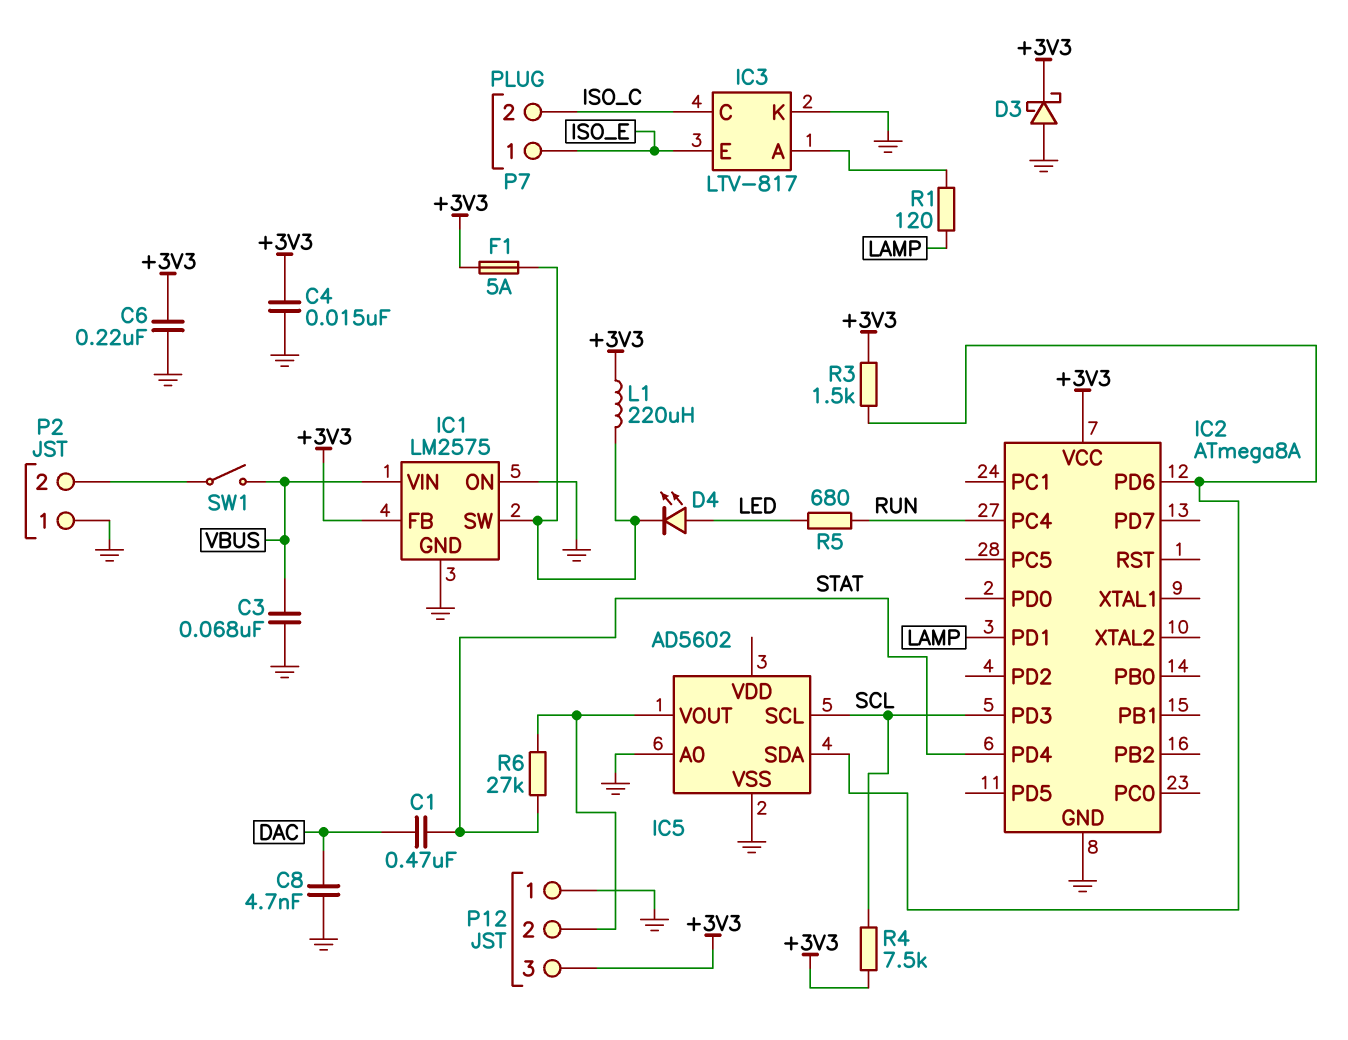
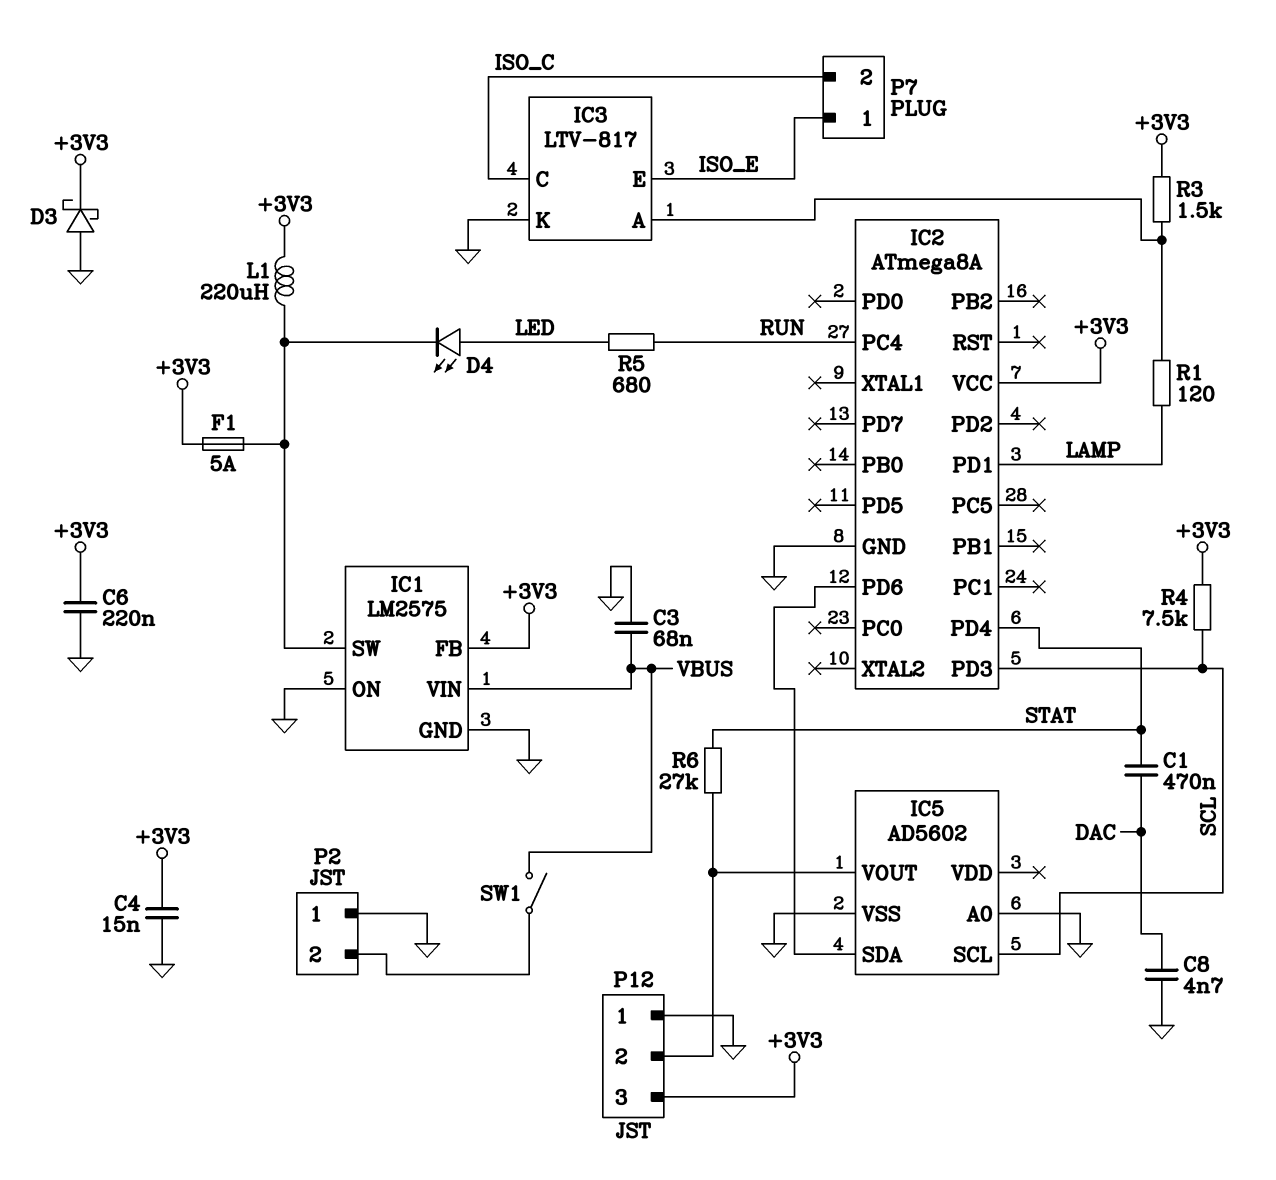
R3: 1.5k (+3V3, IC2/PD6) -> 1.5k (+3V3, IC3/A)

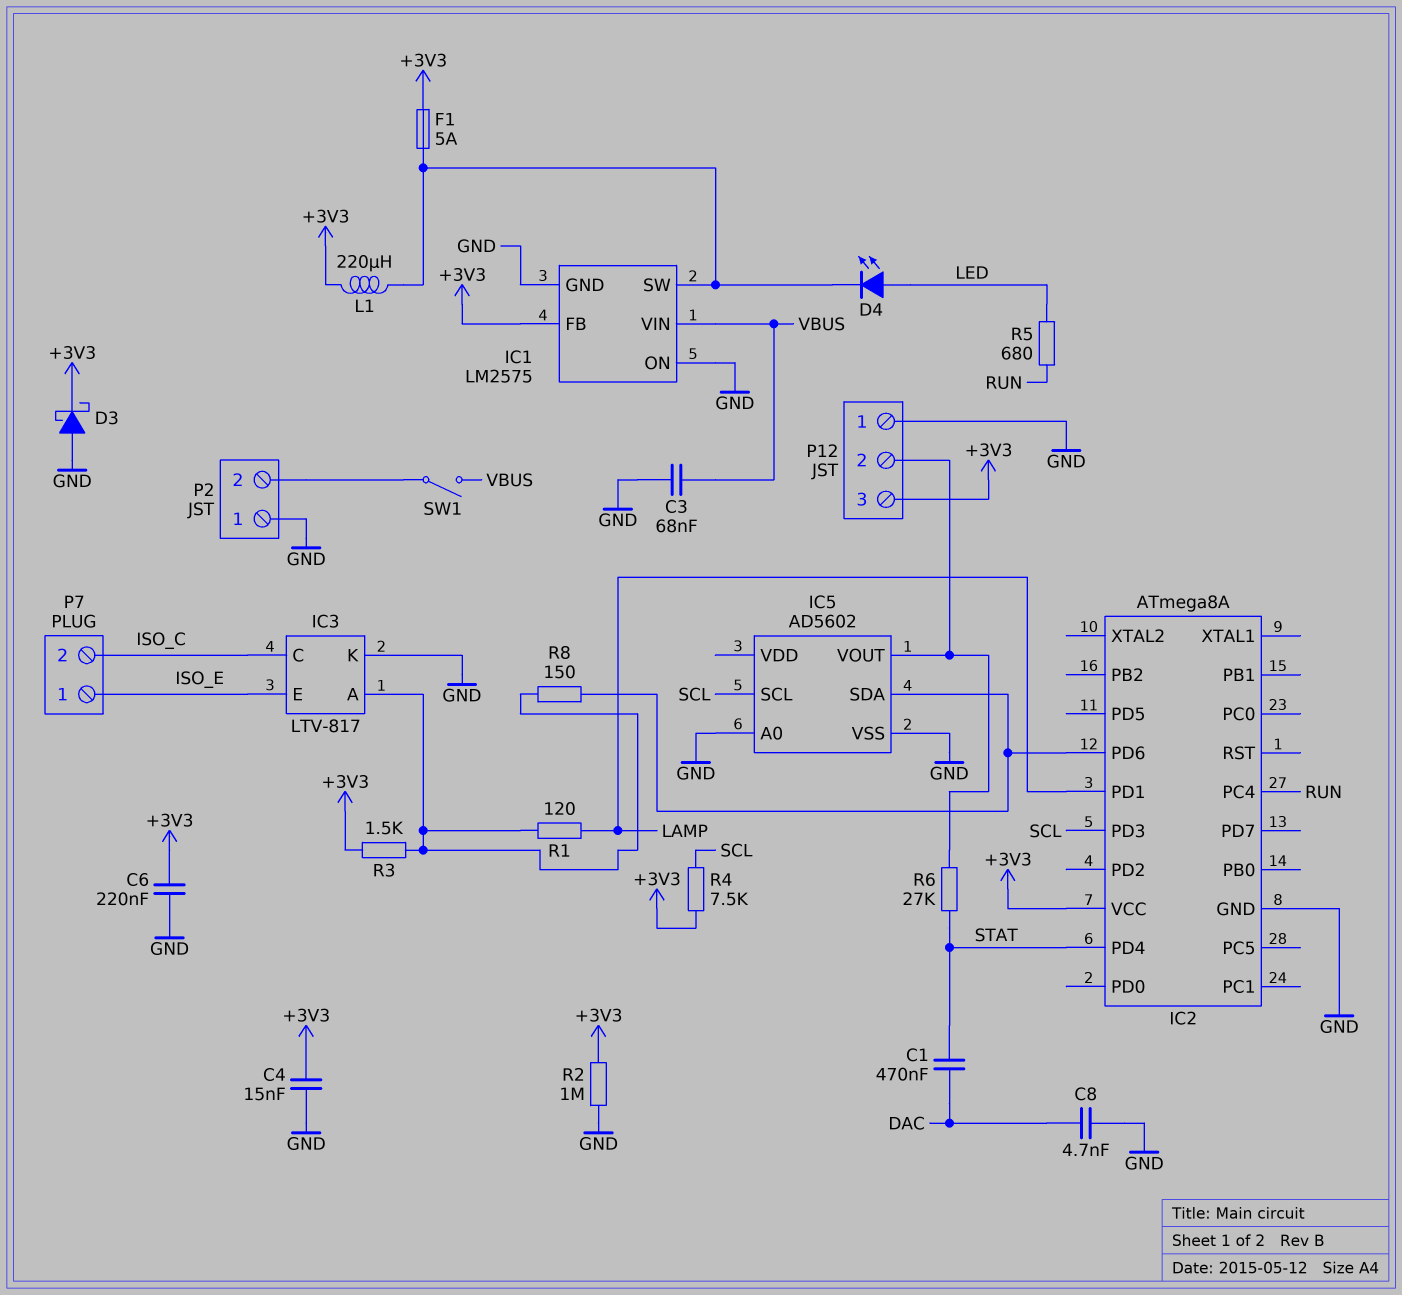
R2: none -> 1M (+3V3, GND)
R8: none -> 150 (IC2/PD6, IC3/A)

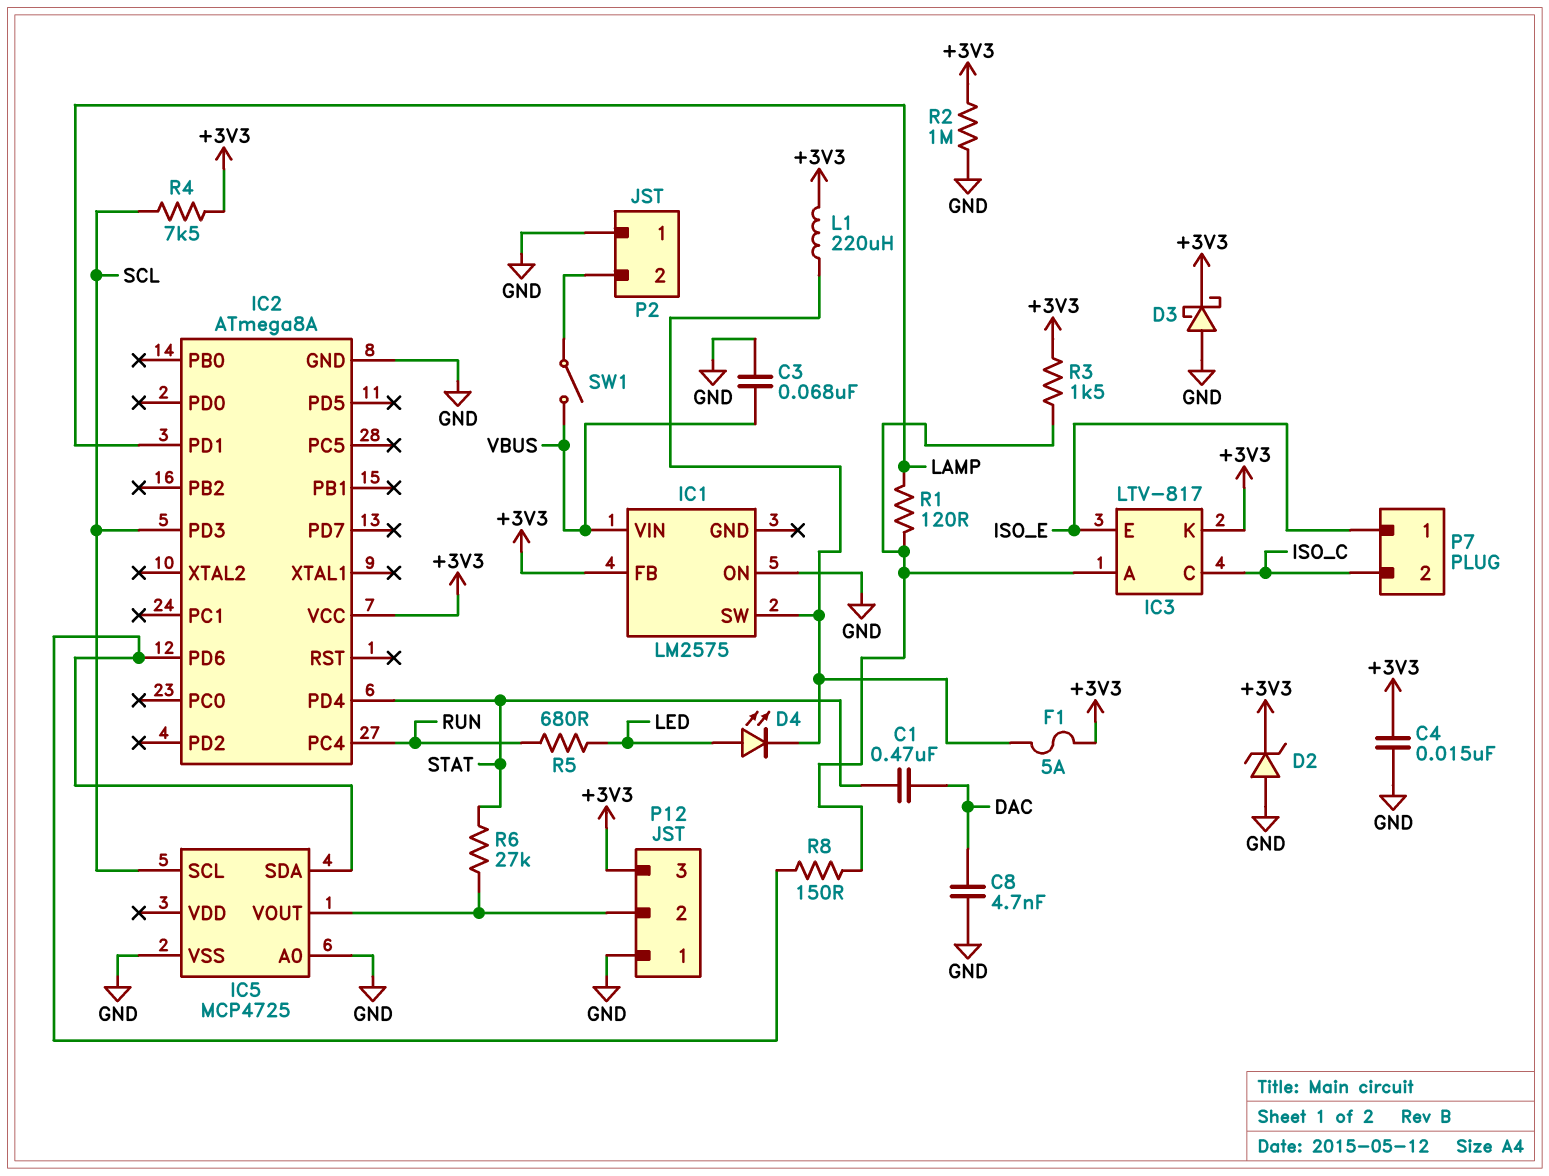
C6: 220nF (+3V3, GND) -> none
D2: none -> zener (A GND, K +3V3)
IC1 pin GND: GND -> none
IC3 pin K: GND -> +3V3
IC5: AD5602 -> MCP4725

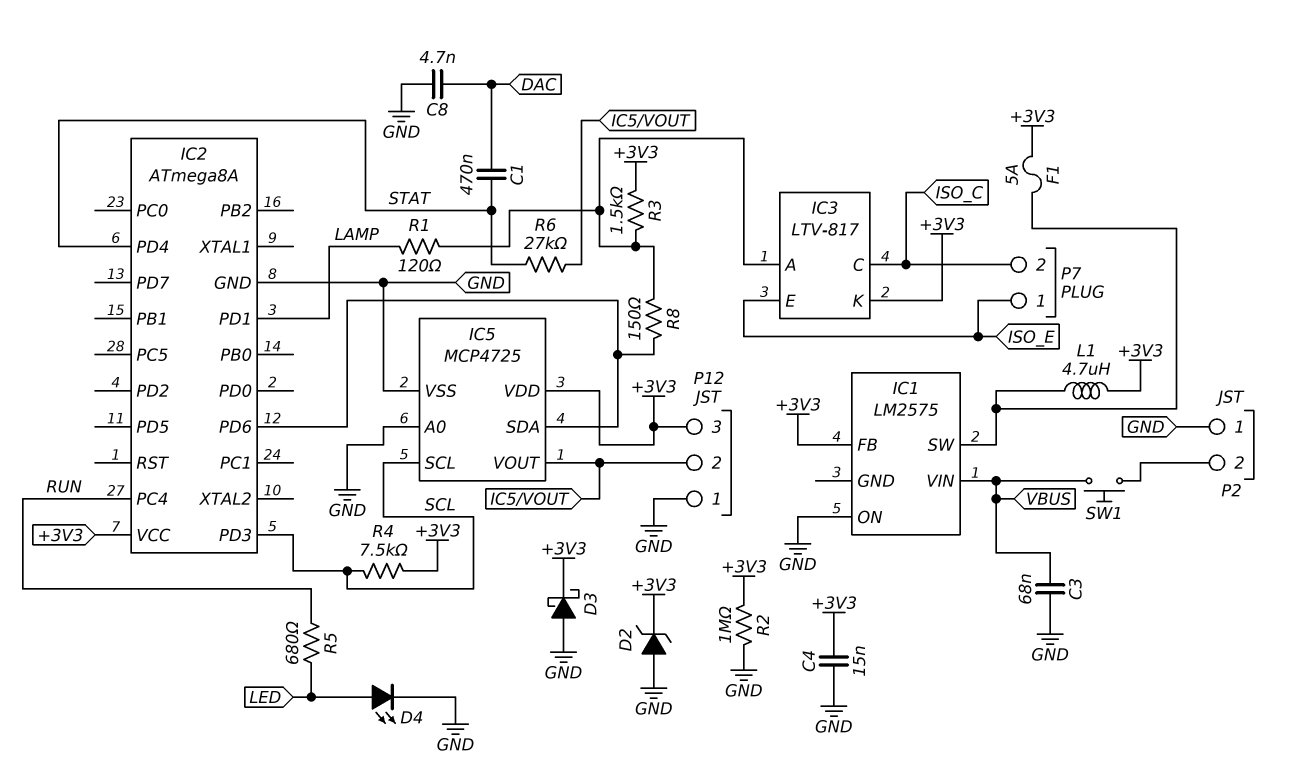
D4: LED (A LED, K IC1/SW) -> LED (A LED, K GND)
IC5 pin VDD: none -> +3V3
L1: 220uH (+3V3, IC1/SW) -> 4.7uH (+3V3, IC1/SW)
SW1: switch (P2/2, VBUS) -> button (P2/2, VBUS)

